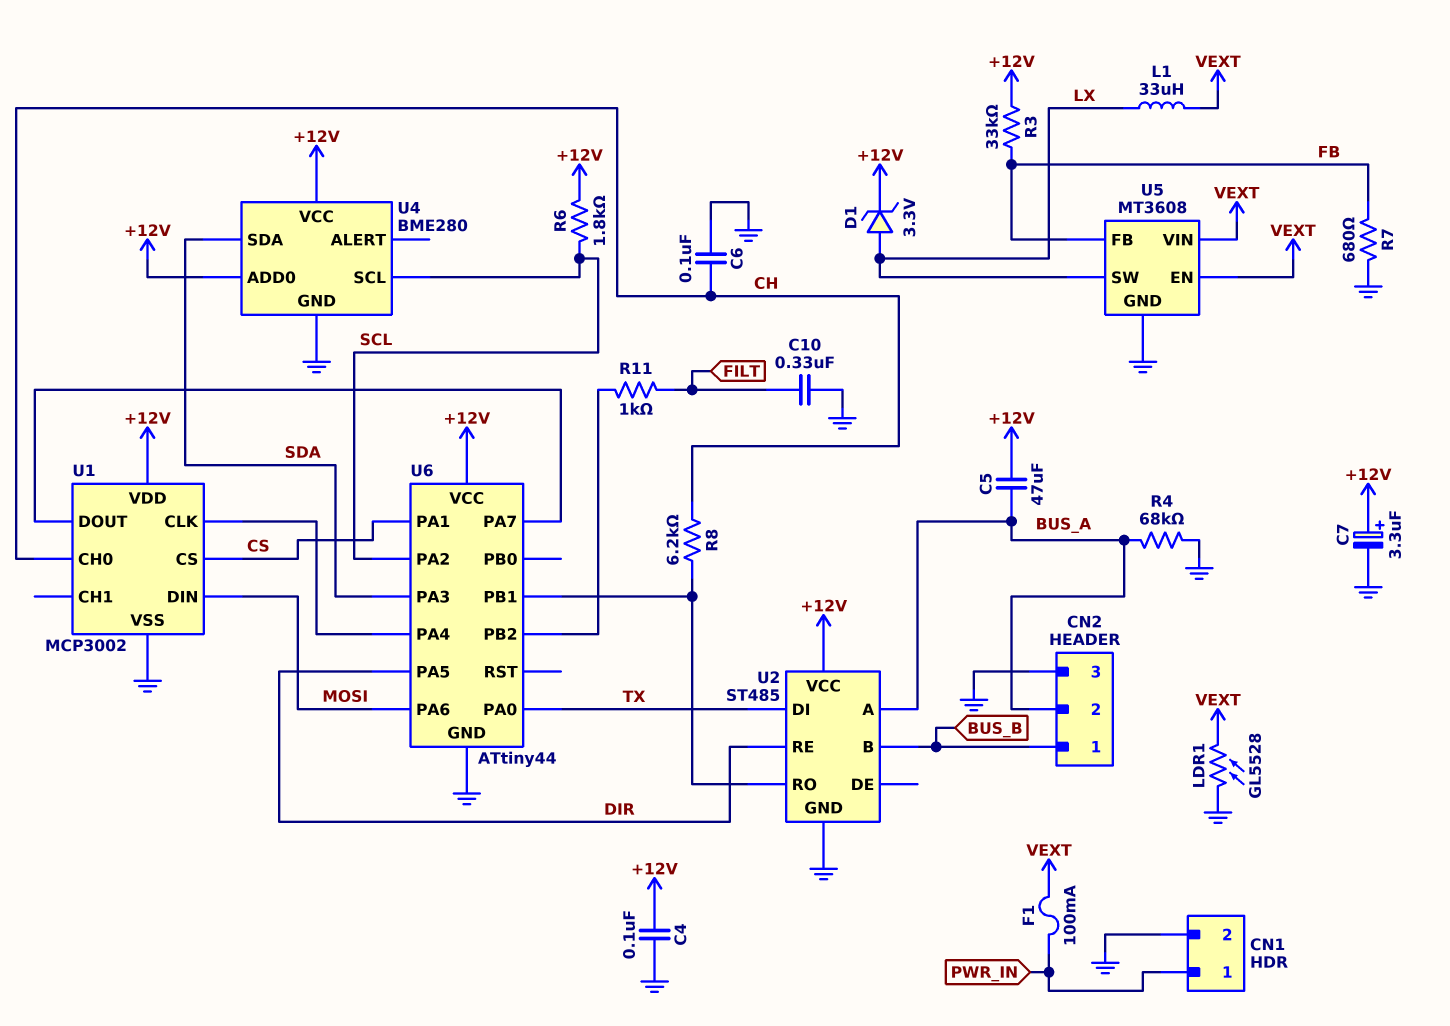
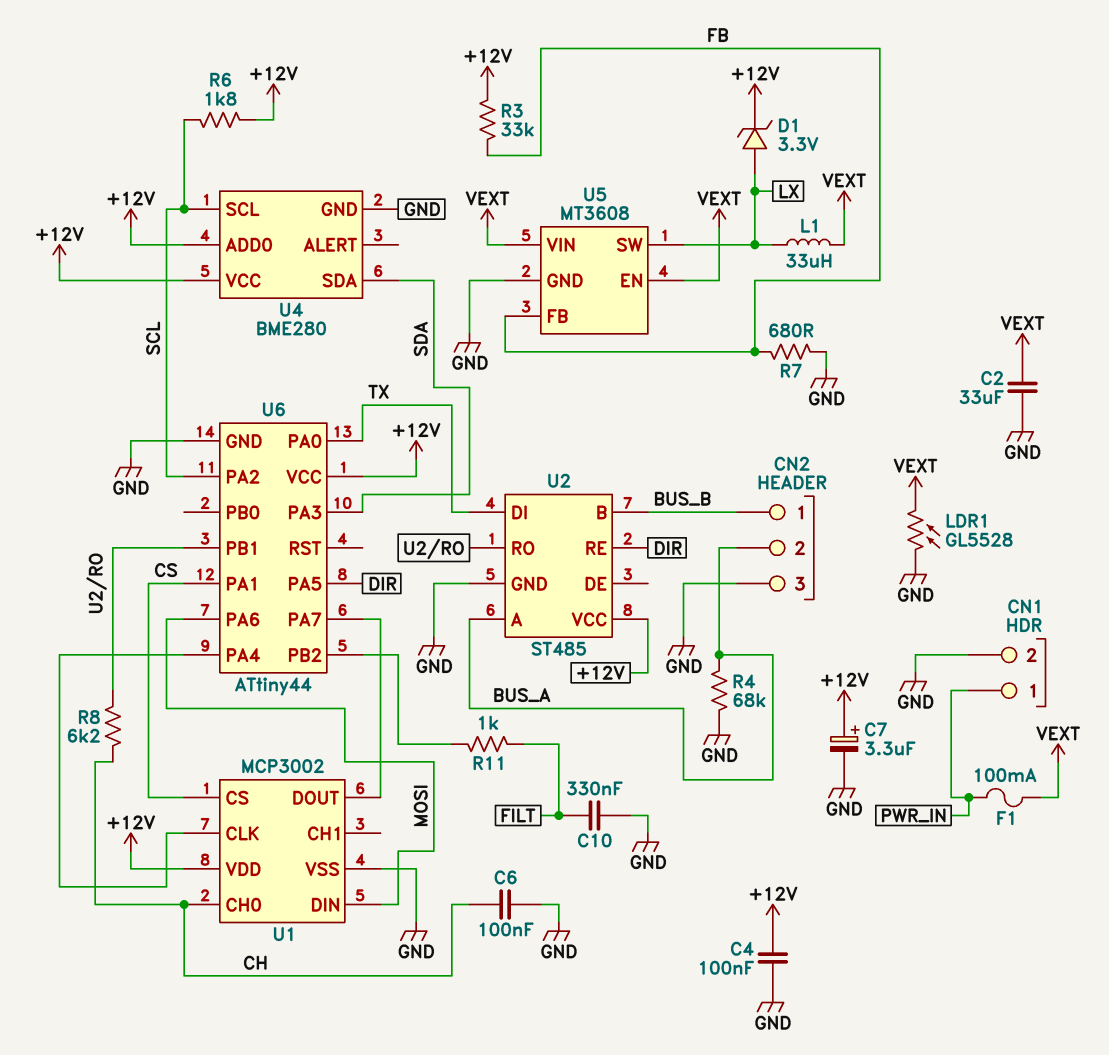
C2: none -> 33uF (GND, VEXT)
C5: 47uF (+12V, BUS_A) -> none

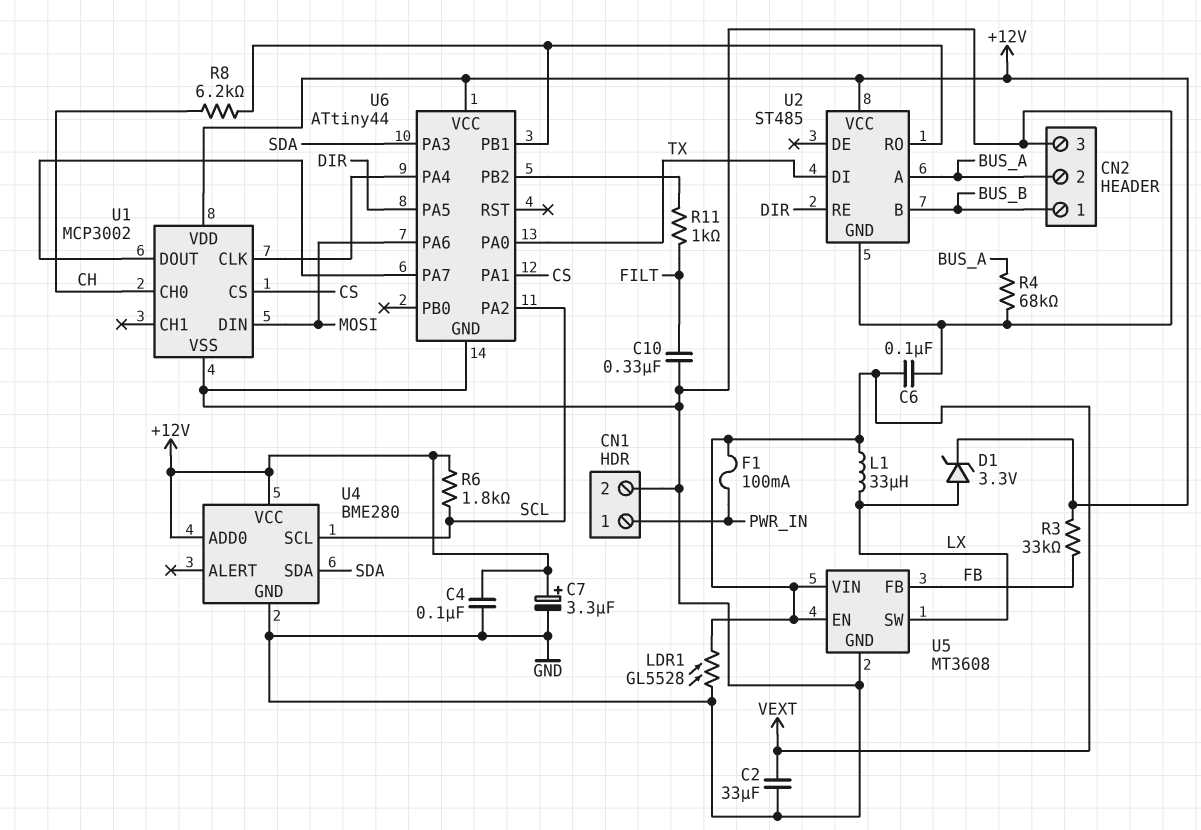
C6: 100nF (CH, GND) -> 100nF (GND, VEXT)
R7: 680 (FB, GND) -> none

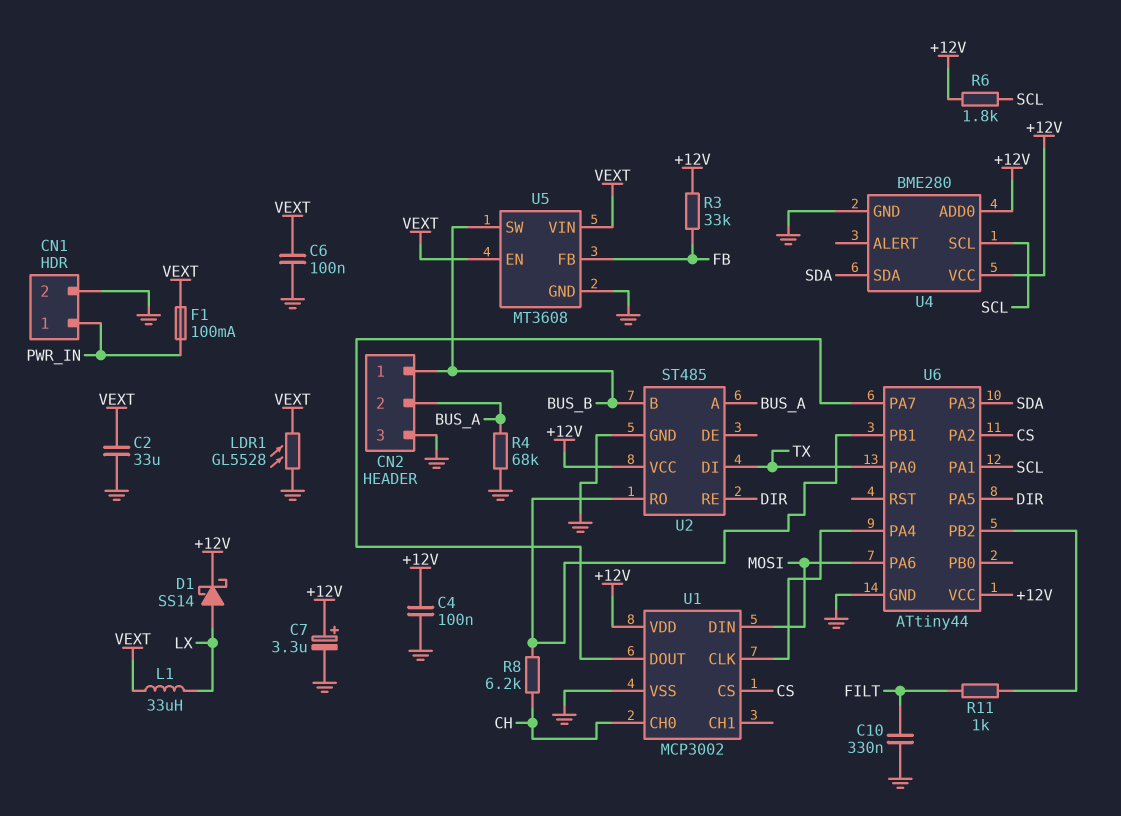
D1: zener 3.3V (A LX, K +12V) -> schottky SS14 (A LX, K +12V)
U5 pin SW: LX -> BUS_B
U6 pin PA1: CS -> SCL
U6 pin PA2: SCL -> CS

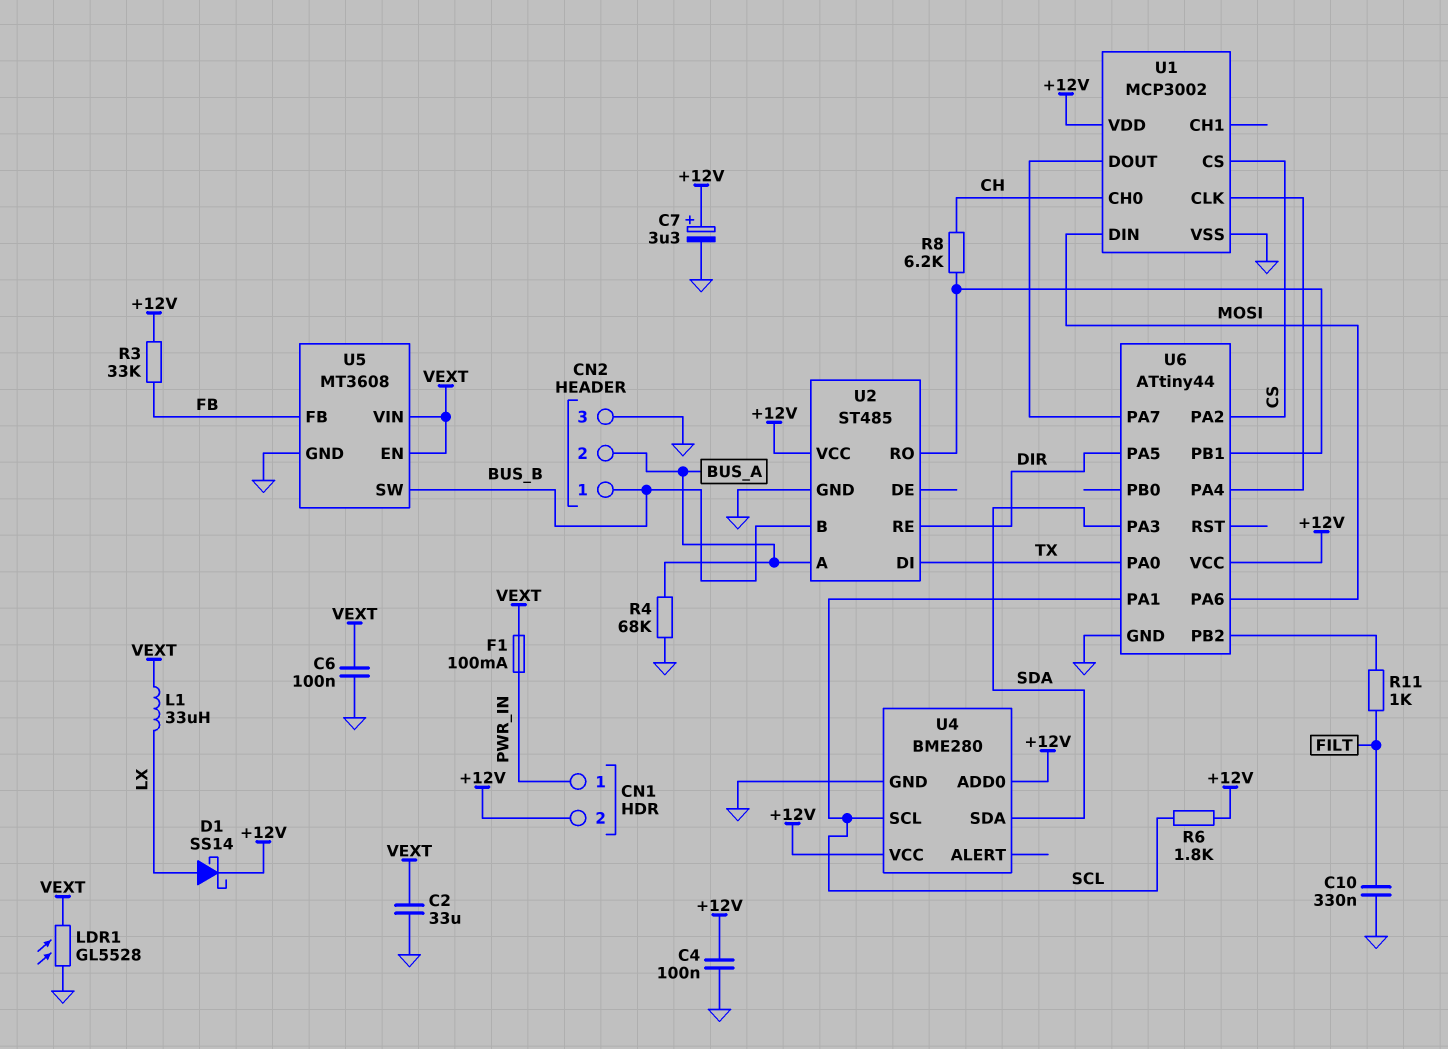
CN1 pin 2: GND -> +12V

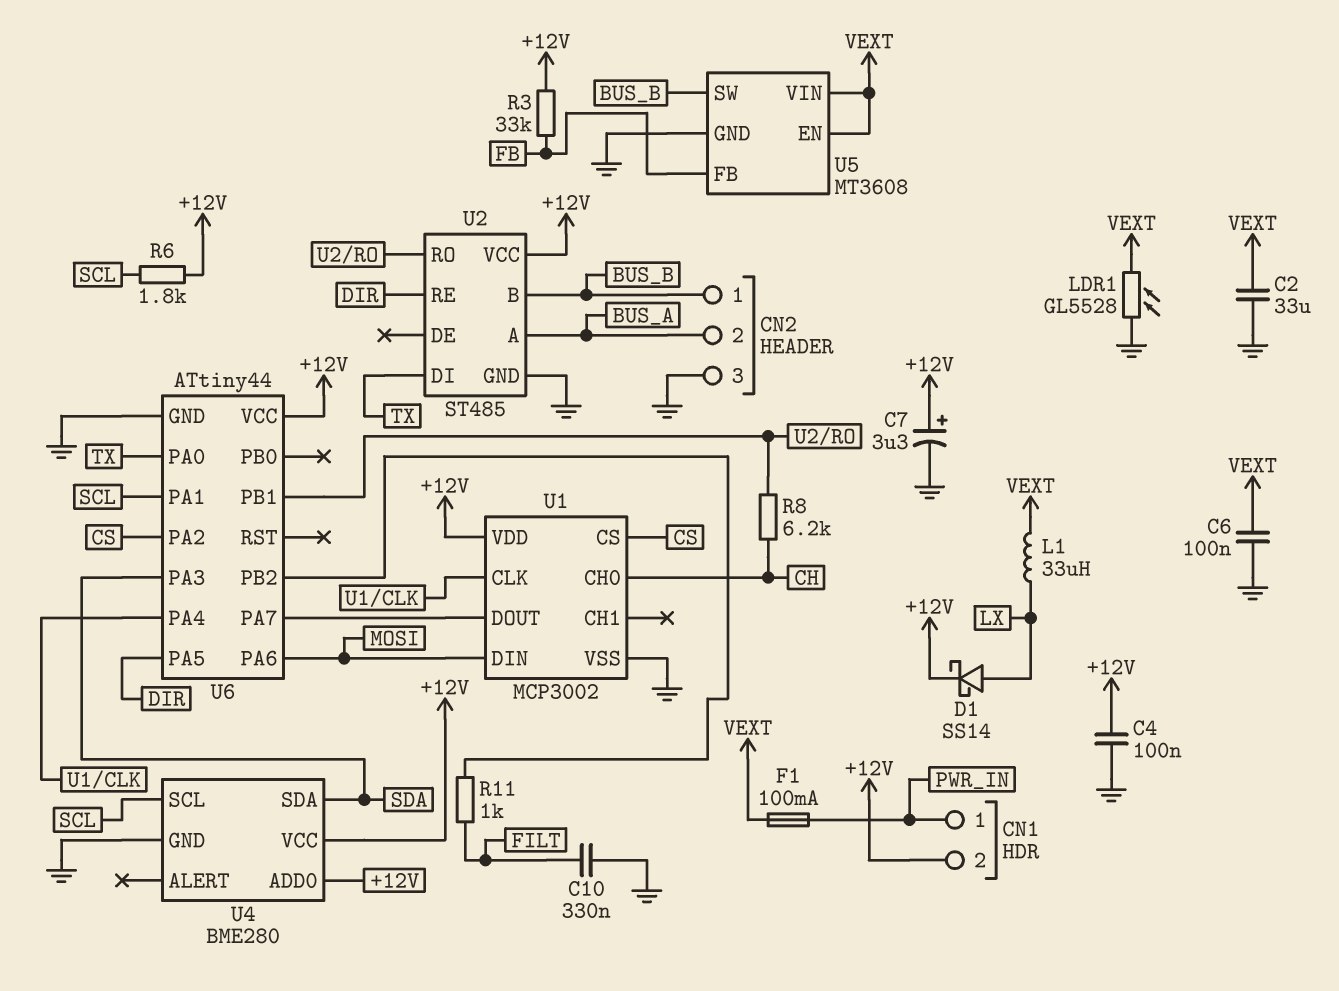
R4: 68k (BUS_A, GND) -> none

